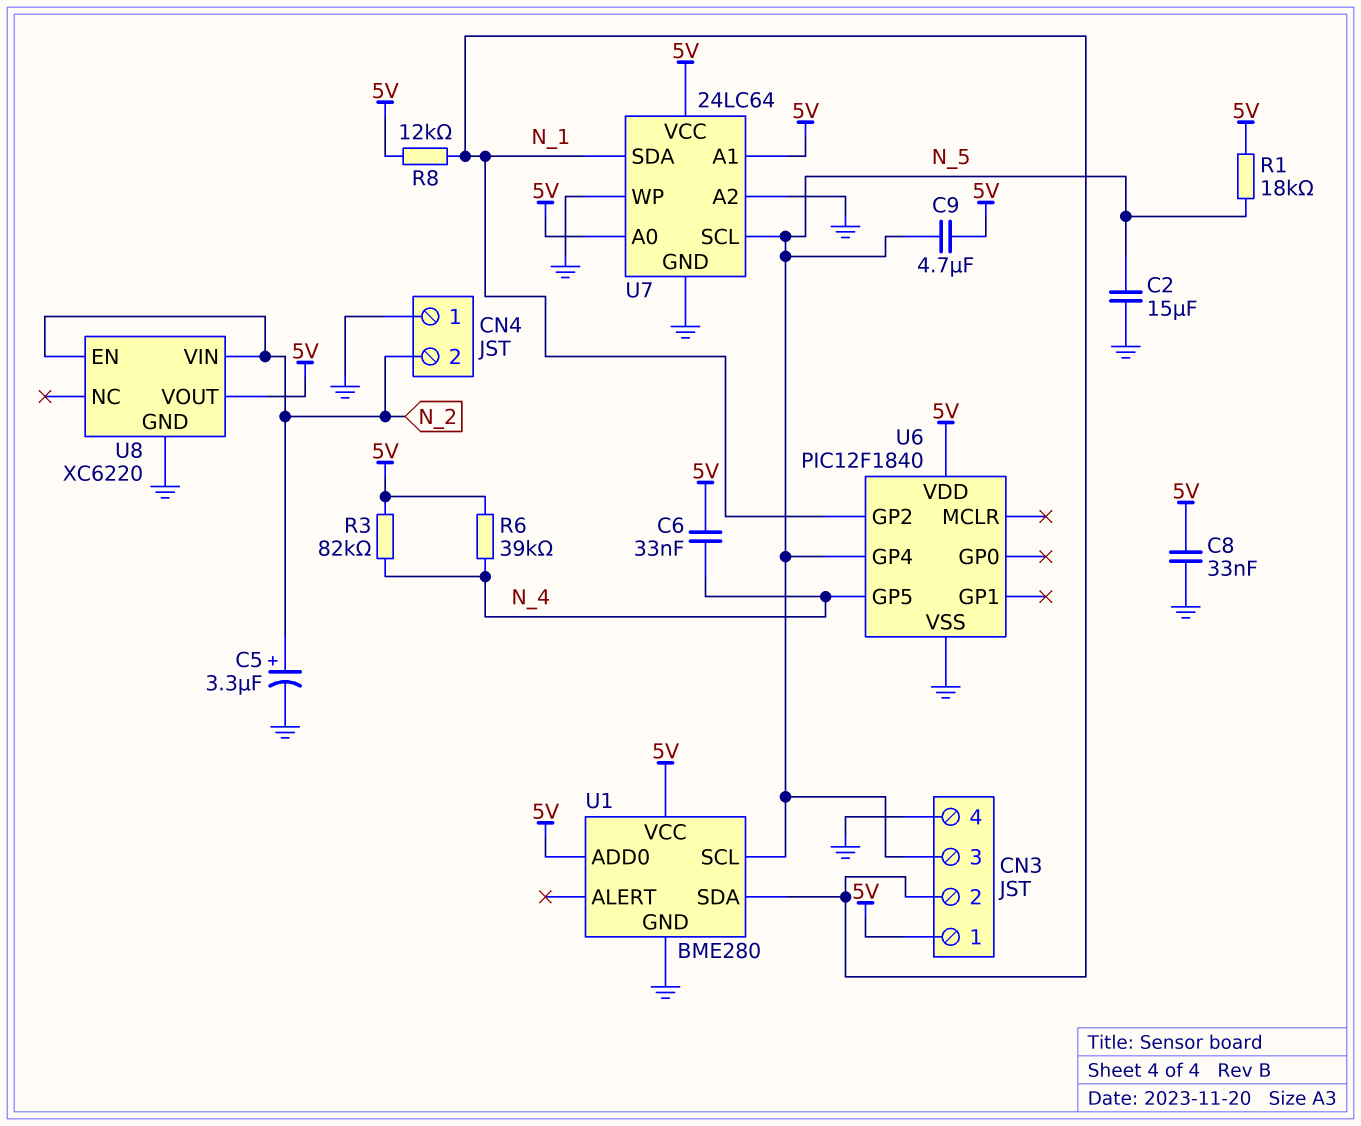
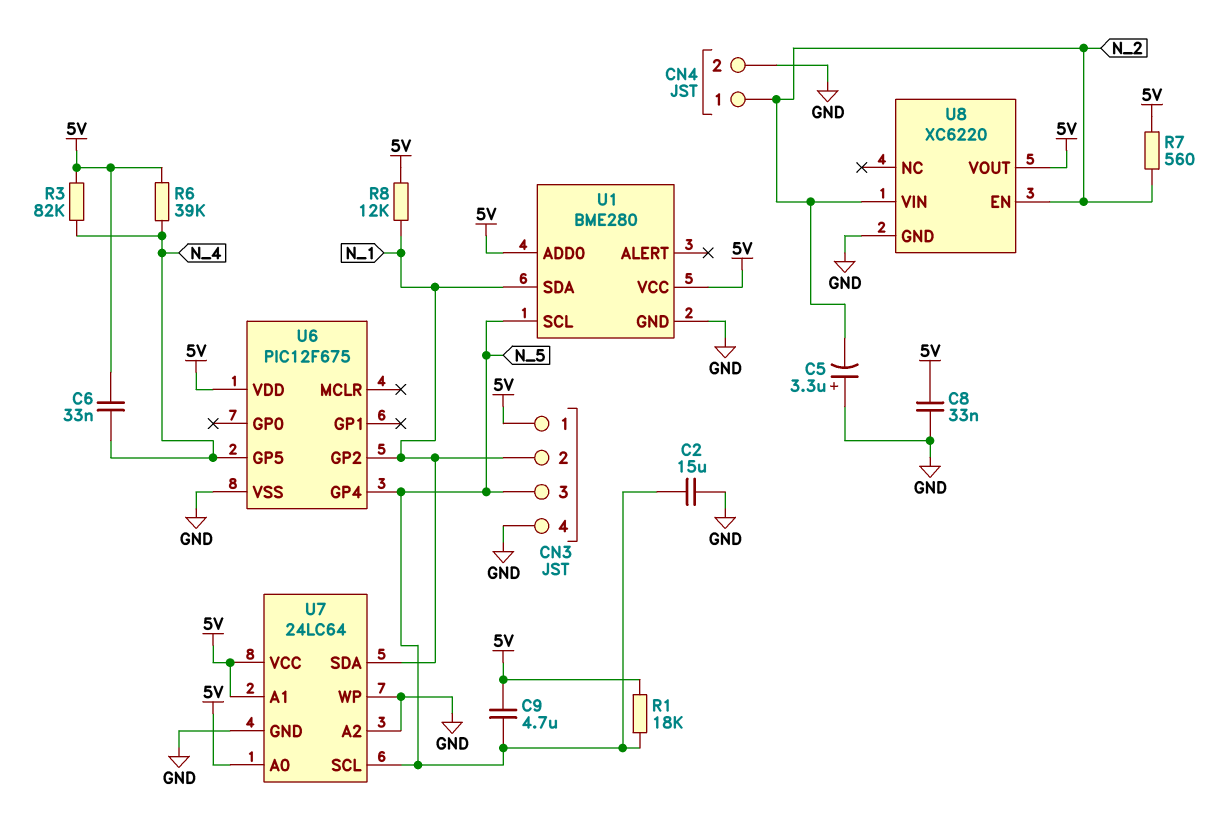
C5: 3.3uF (plus N_2, minus GND) -> 3.3uF (plus GND, minus N_2)
CN4 pin 1: GND -> N_2
CN4 pin 2: N_2 -> GND
R7: none -> 560 (5V, N_2)
U6: PIC12F1840 -> PIC12F675

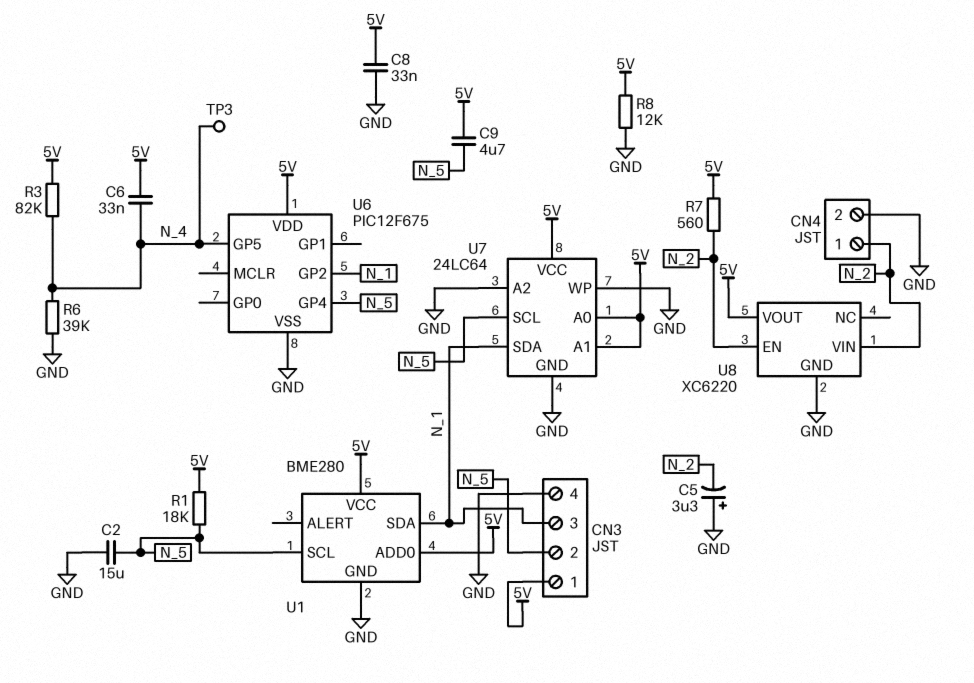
CN3 pin 2: N_1 -> N_5
CN3 pin 3: N_5 -> N_1
R6: 39k (5V, N_4) -> 39k (GND, N_4)
R8: 12k (5V, N_1) -> 12k (5V, GND)
TP3: none -> test point (N_4)

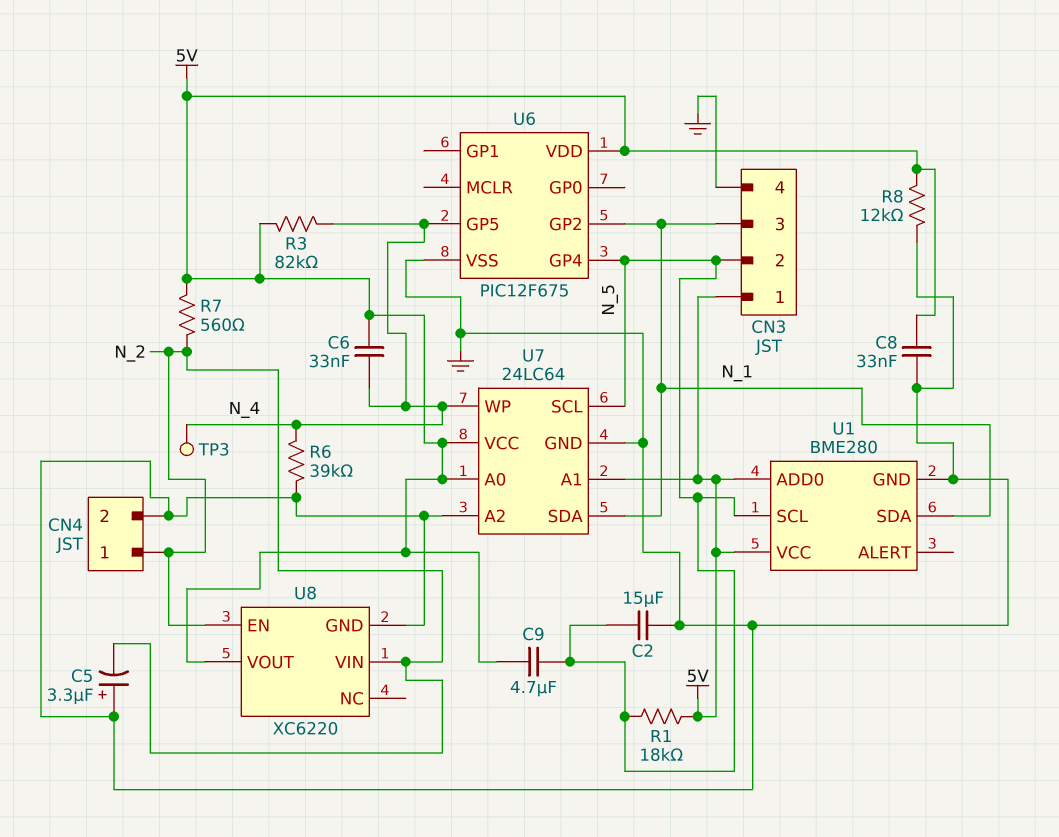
U7 pin WP: GND -> N_4

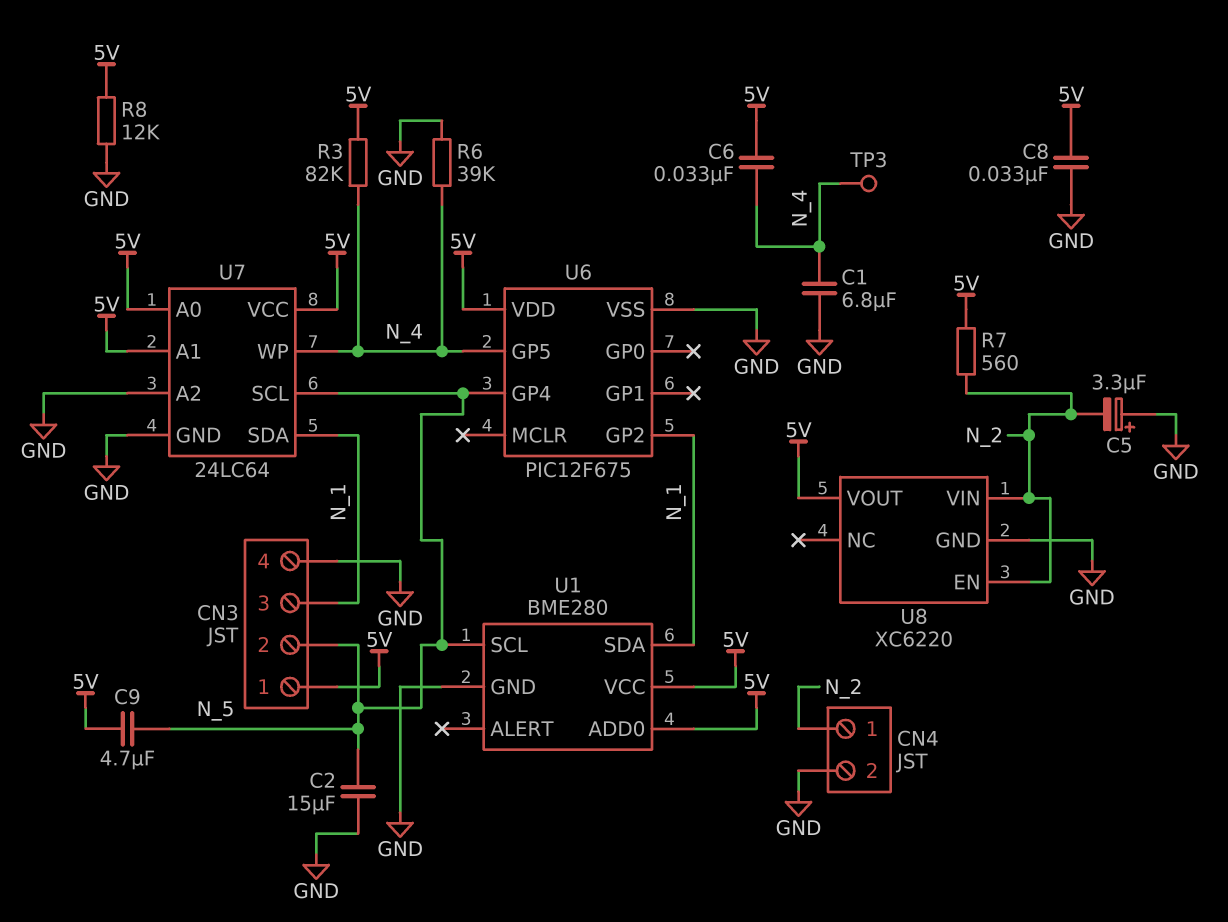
C1: none -> 6.8uF (GND, N_4)
R1: 18k (5V, N_5) -> none

